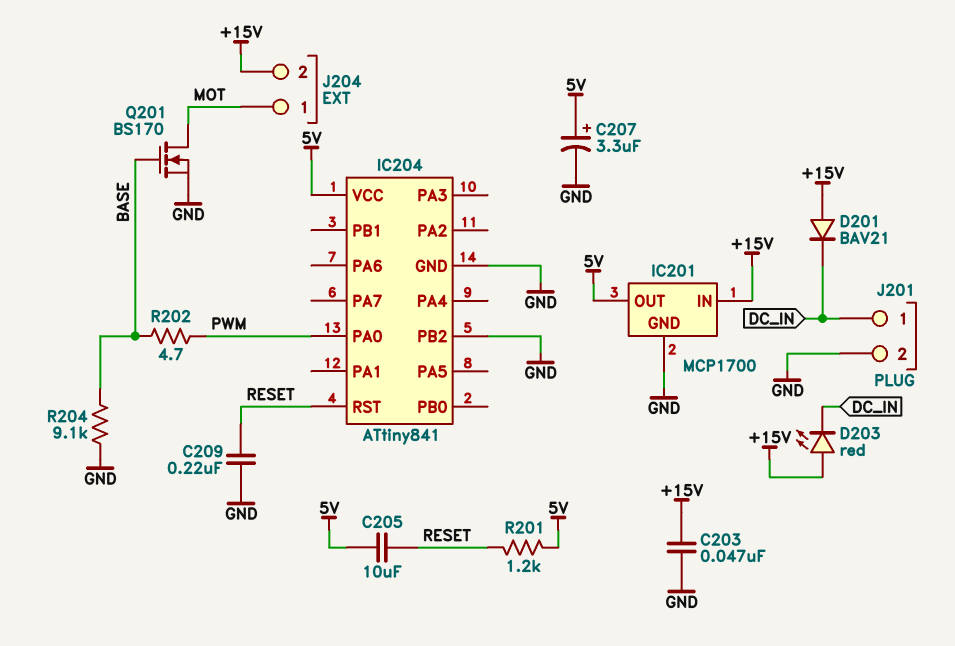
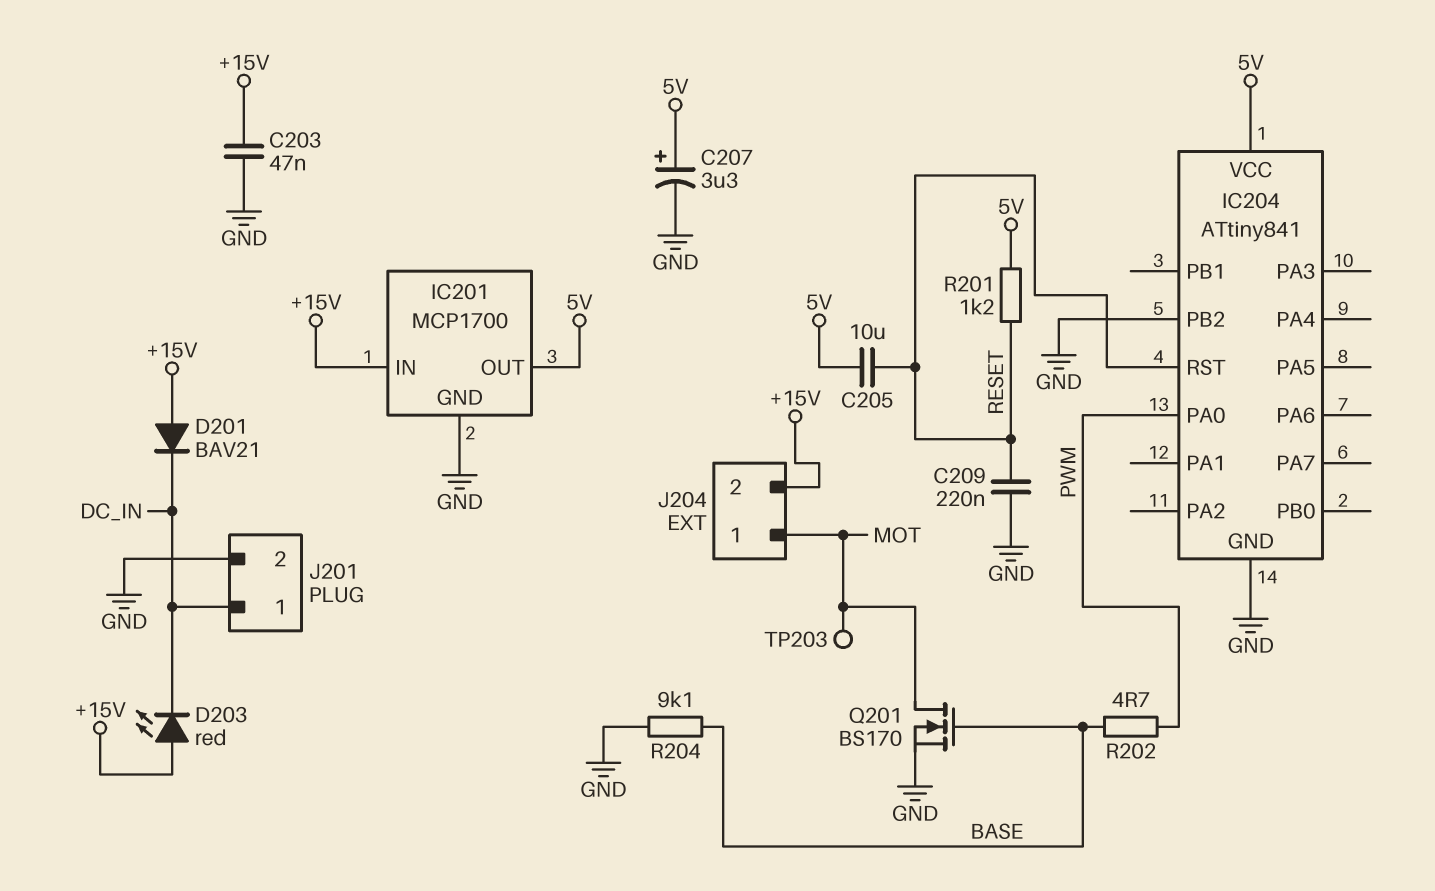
TP203: none -> test point (MOT)

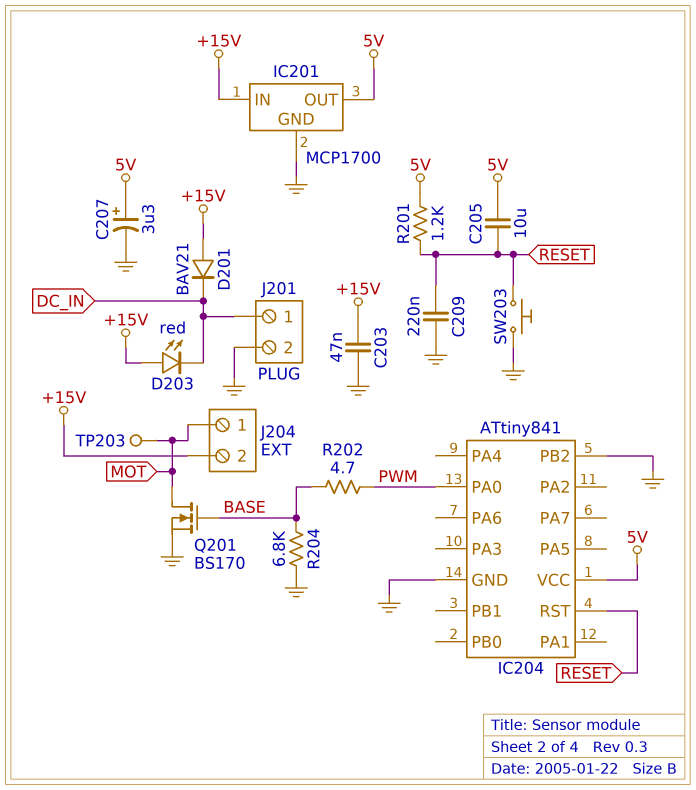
R204: 9.1k (BASE, GND) -> 6.8k (BASE, GND)
SW203: none -> button (GND, RESET)

